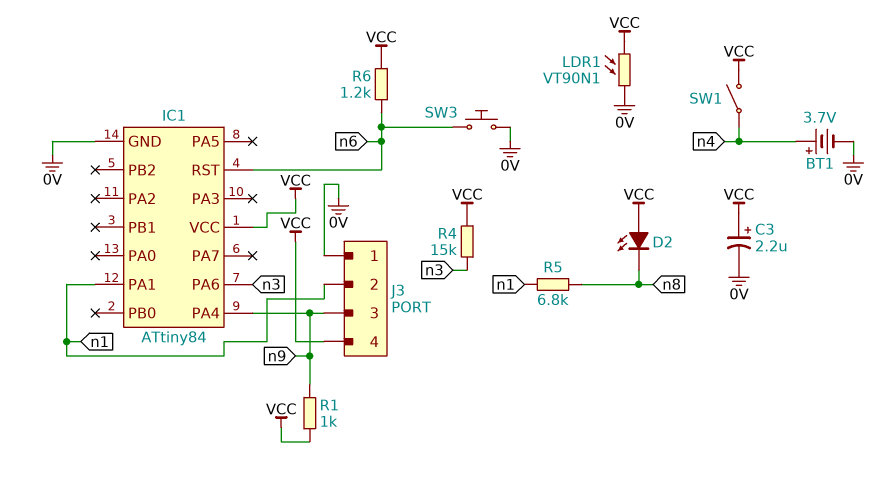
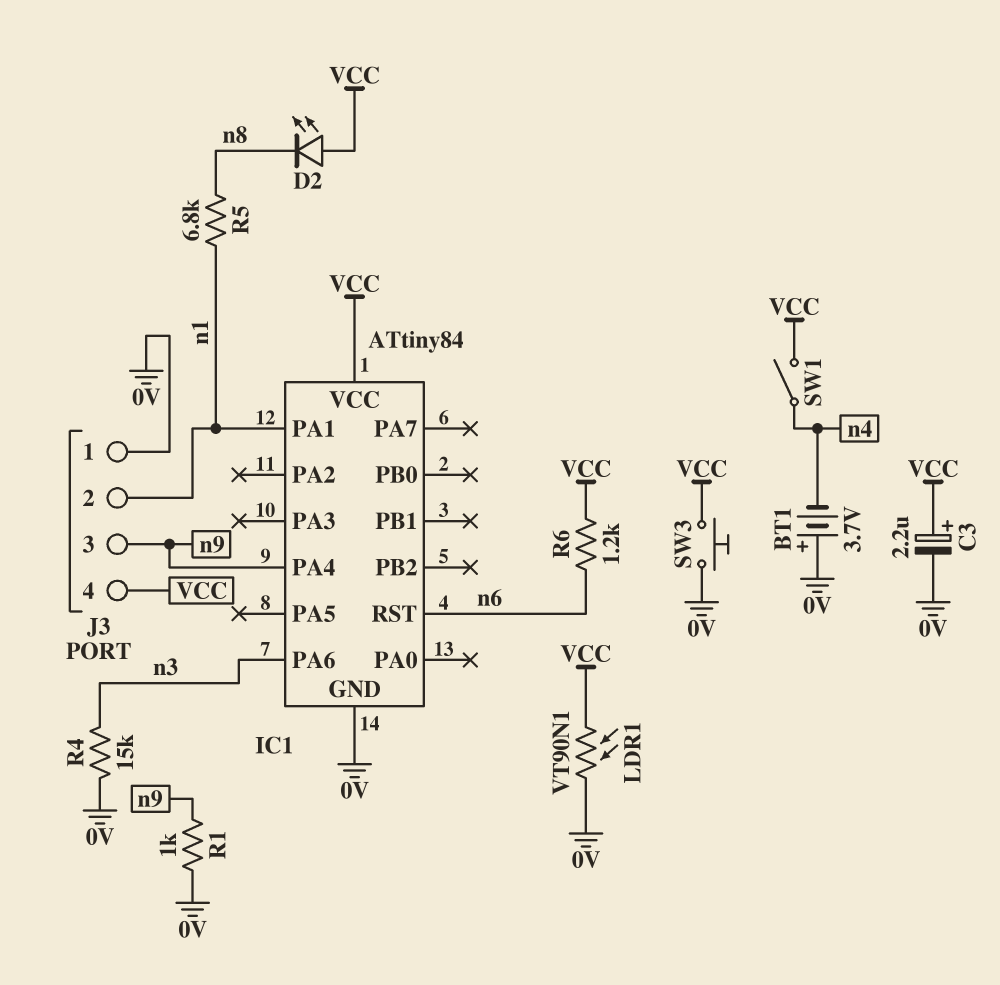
BT1: 3.7V (plus n4, minus 0V) -> 3.7V (plus 0V, minus n4)
R1: 1k (VCC, n9) -> 1k (0V, n9)
R4: 15k (VCC, n3) -> 15k (0V, n3)
SW3: button (0V, n6) -> button (0V, VCC)

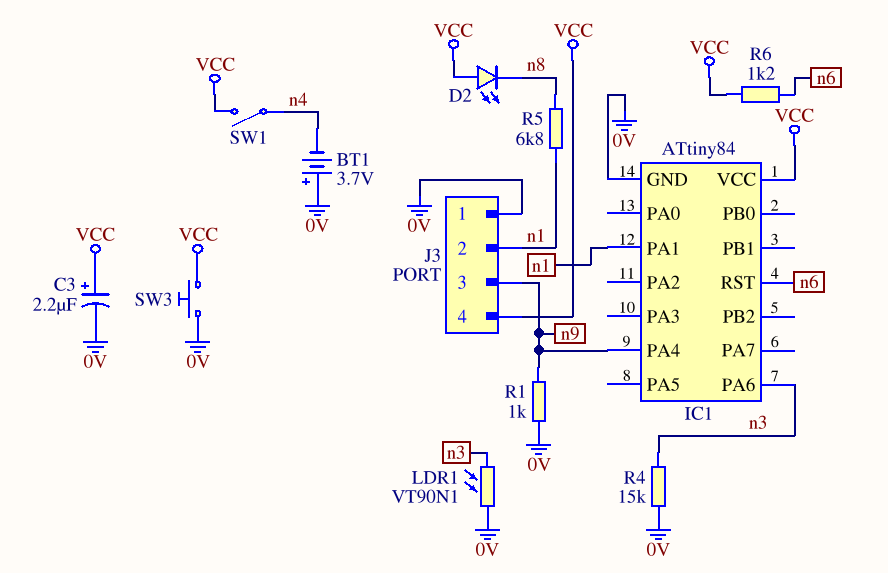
LDR1: VT90N1 (0V, VCC) -> VT90N1 (0V, n3)

